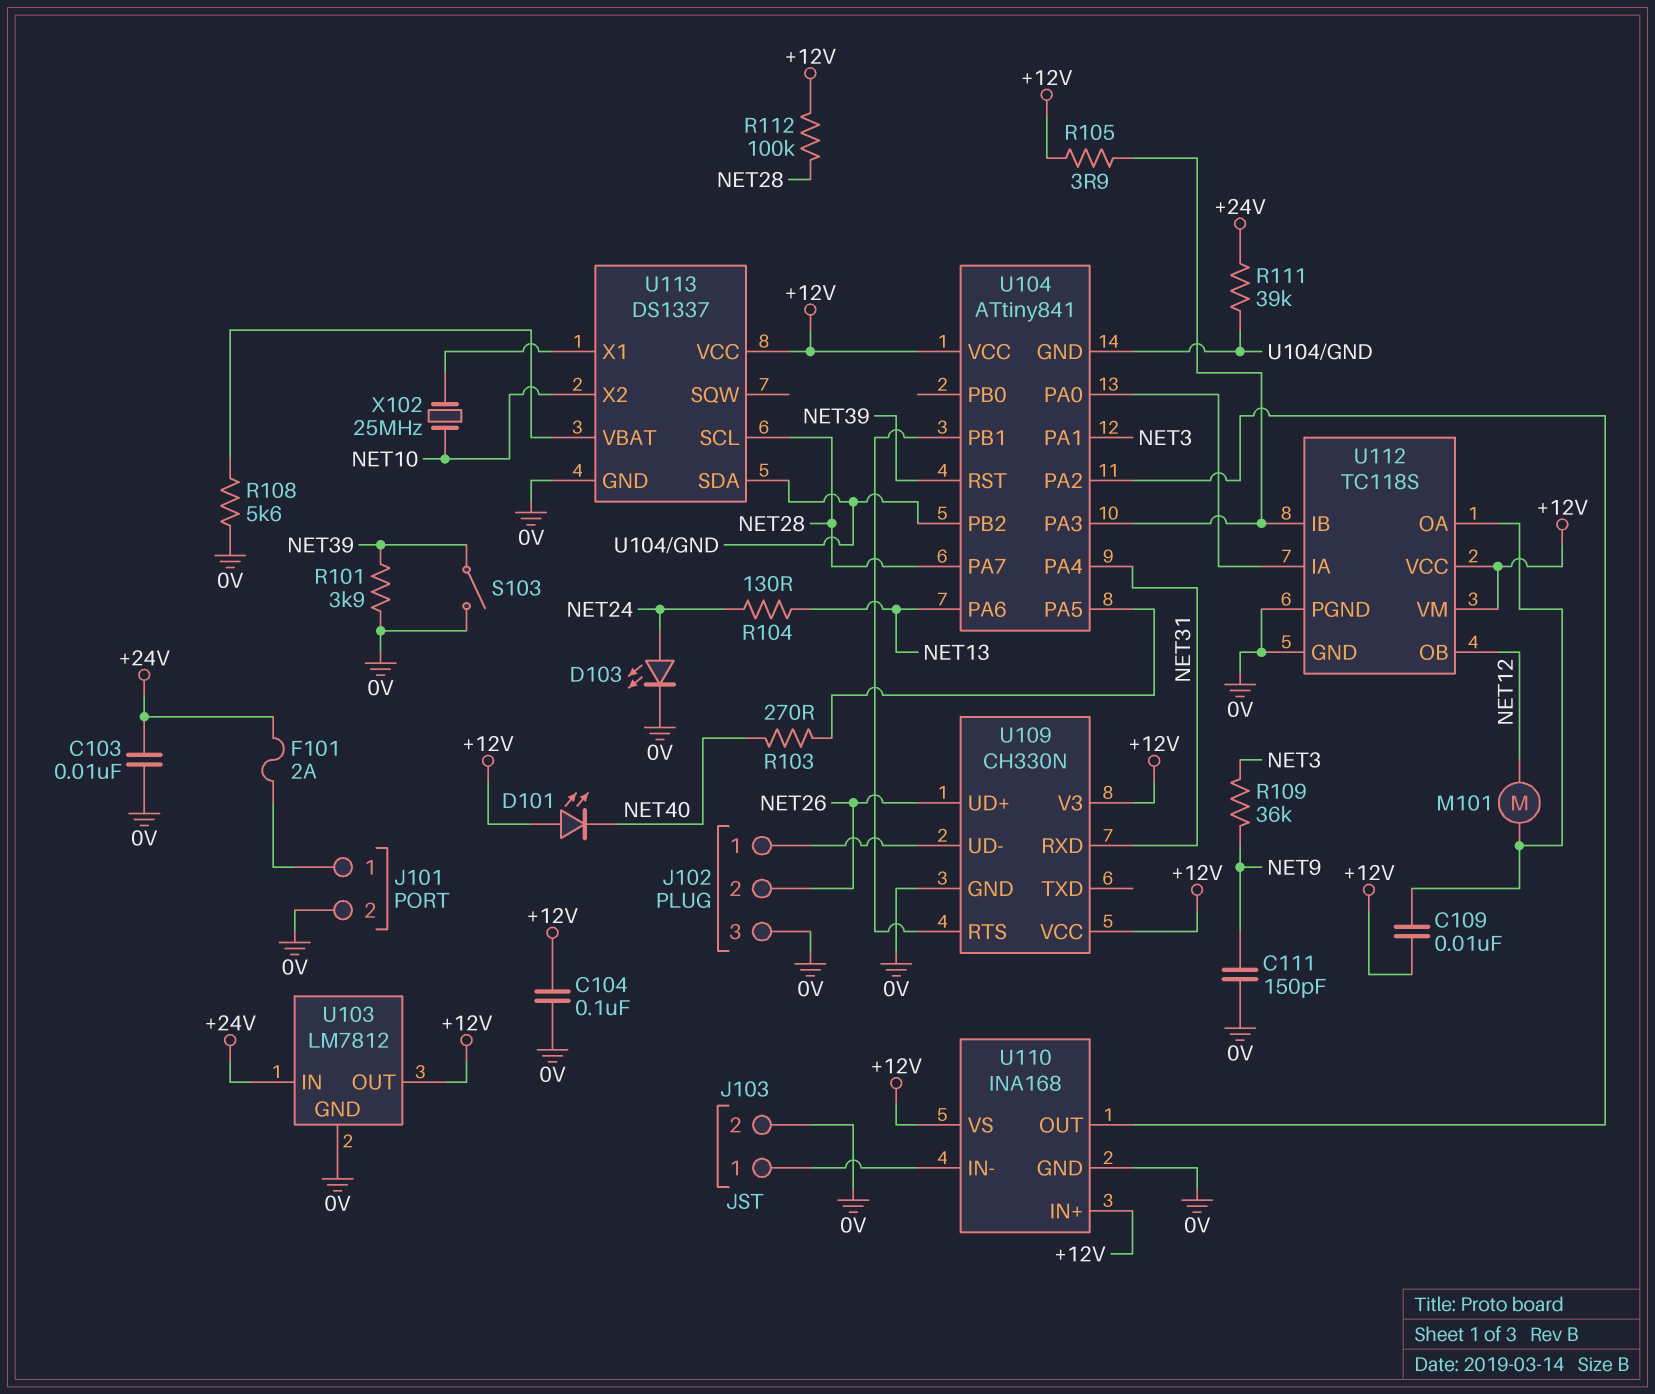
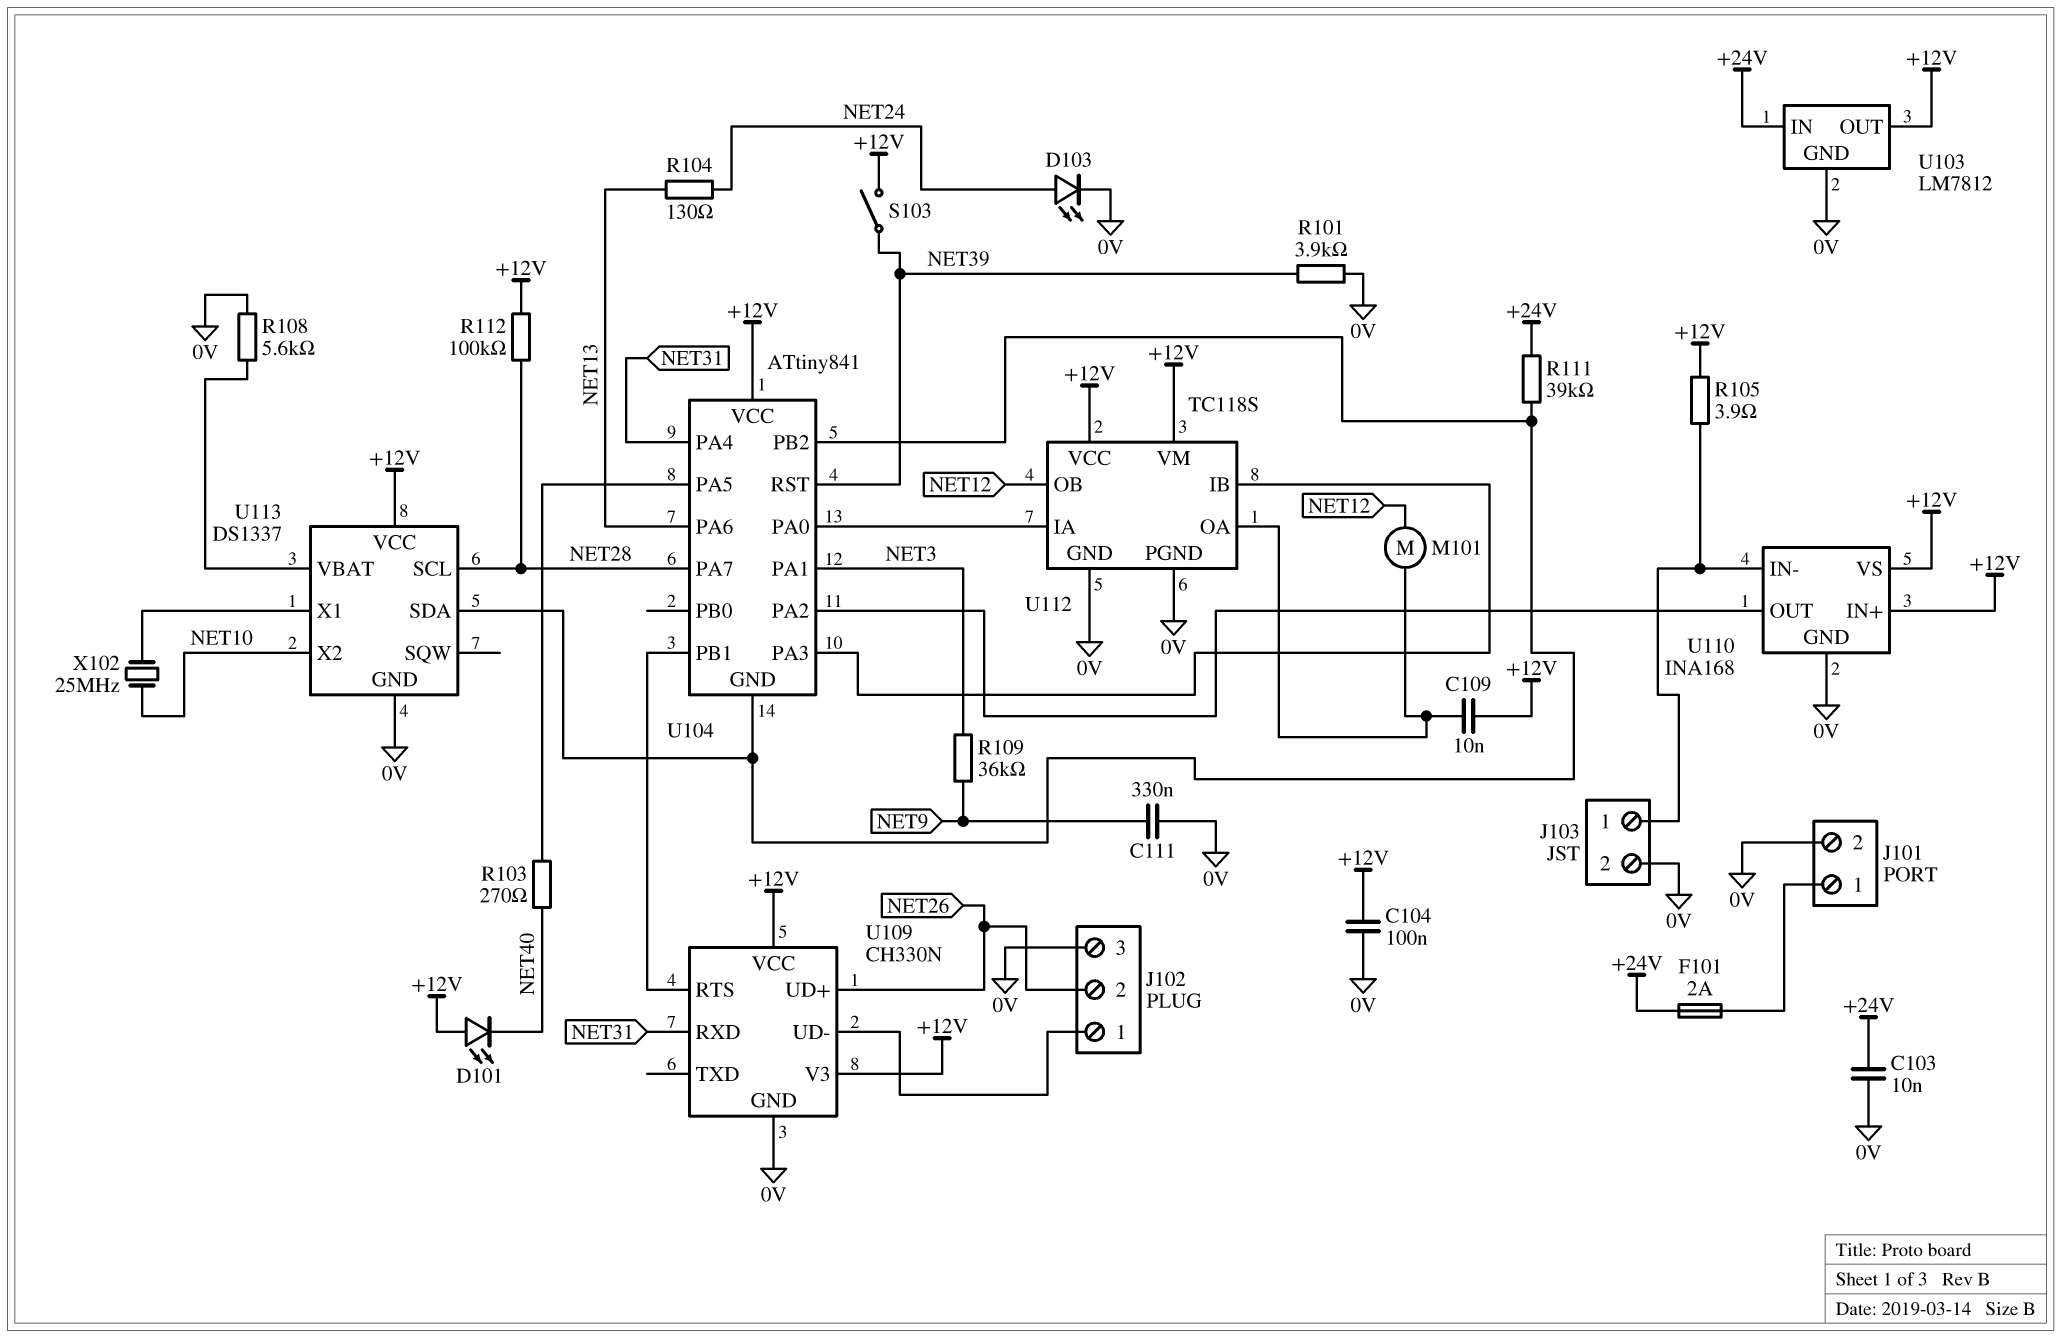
C111: 150pF (0V, NET9) -> 330nF (0V, NET9)
R105: 3.9 (+12V, U104/PA3) -> 3.9 (+12V, J103/1)
S103: switch (0V, NET39) -> switch (+12V, NET39)

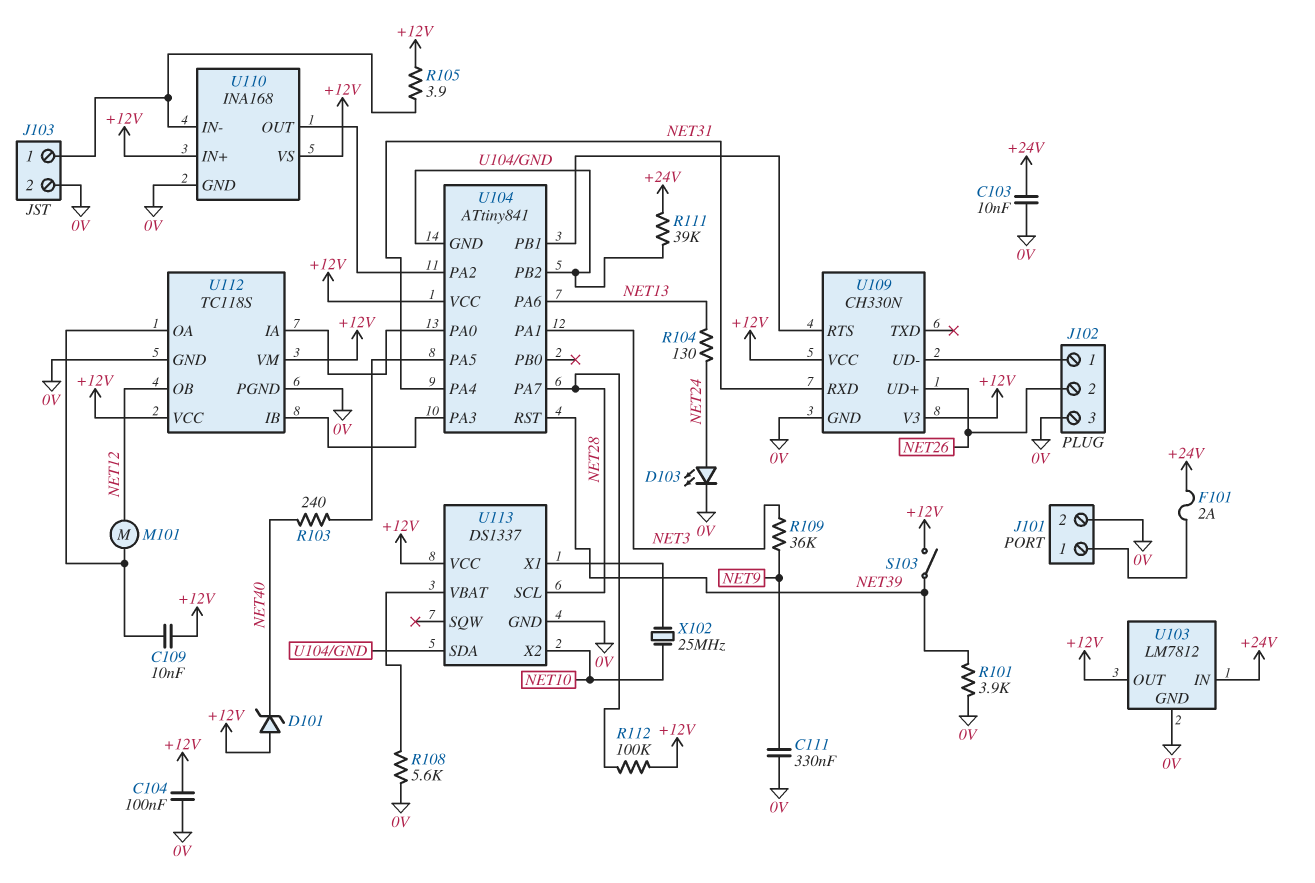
D101: LED (A +12V, K NET40) -> zener (A +12V, K NET40)
R103: 270 (NET40, U104/PA5) -> 240 (NET40, U104/PA5)

